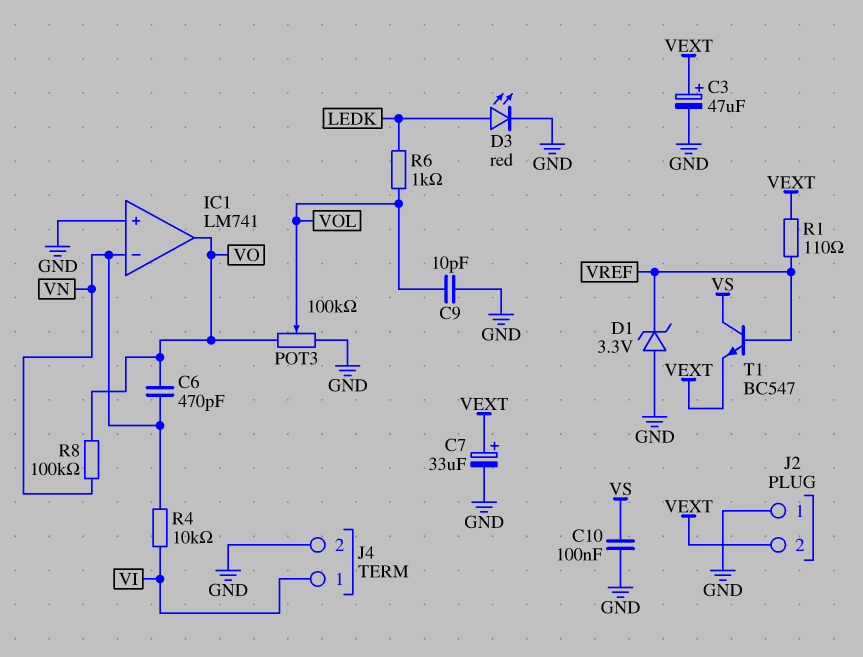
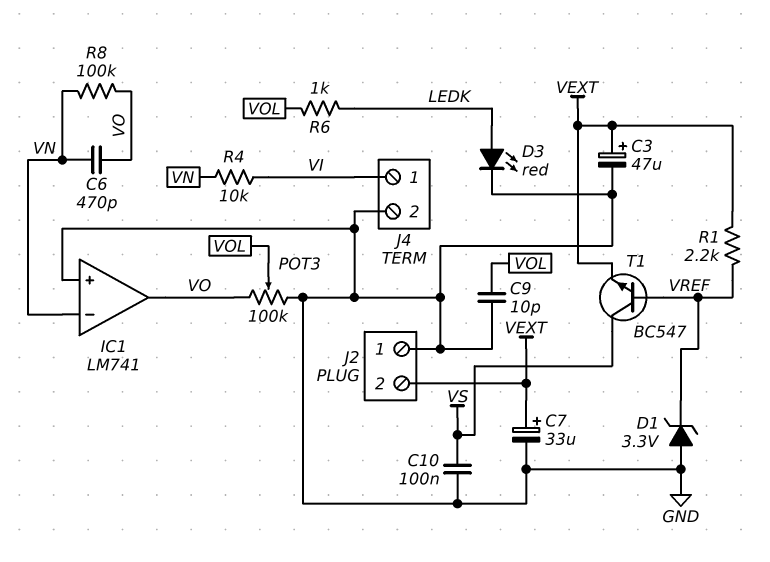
R1: 110 (VEXT, VREF) -> 2.2k (VEXT, VREF)

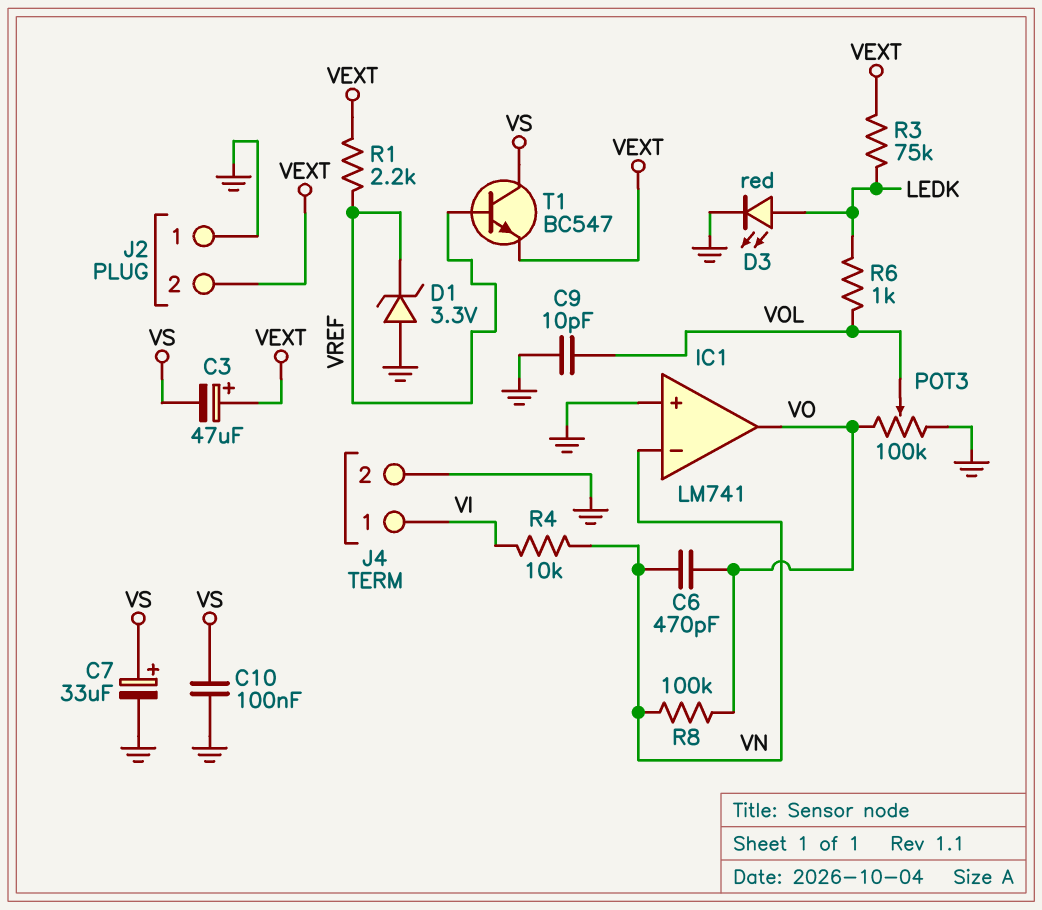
C3: 47uF (plus VEXT, minus GND) -> 47uF (plus VEXT, minus VS)
C7: 33uF (plus VEXT, minus GND) -> 33uF (plus VS, minus GND)
R3: none -> 75k (LEDK, VEXT)

